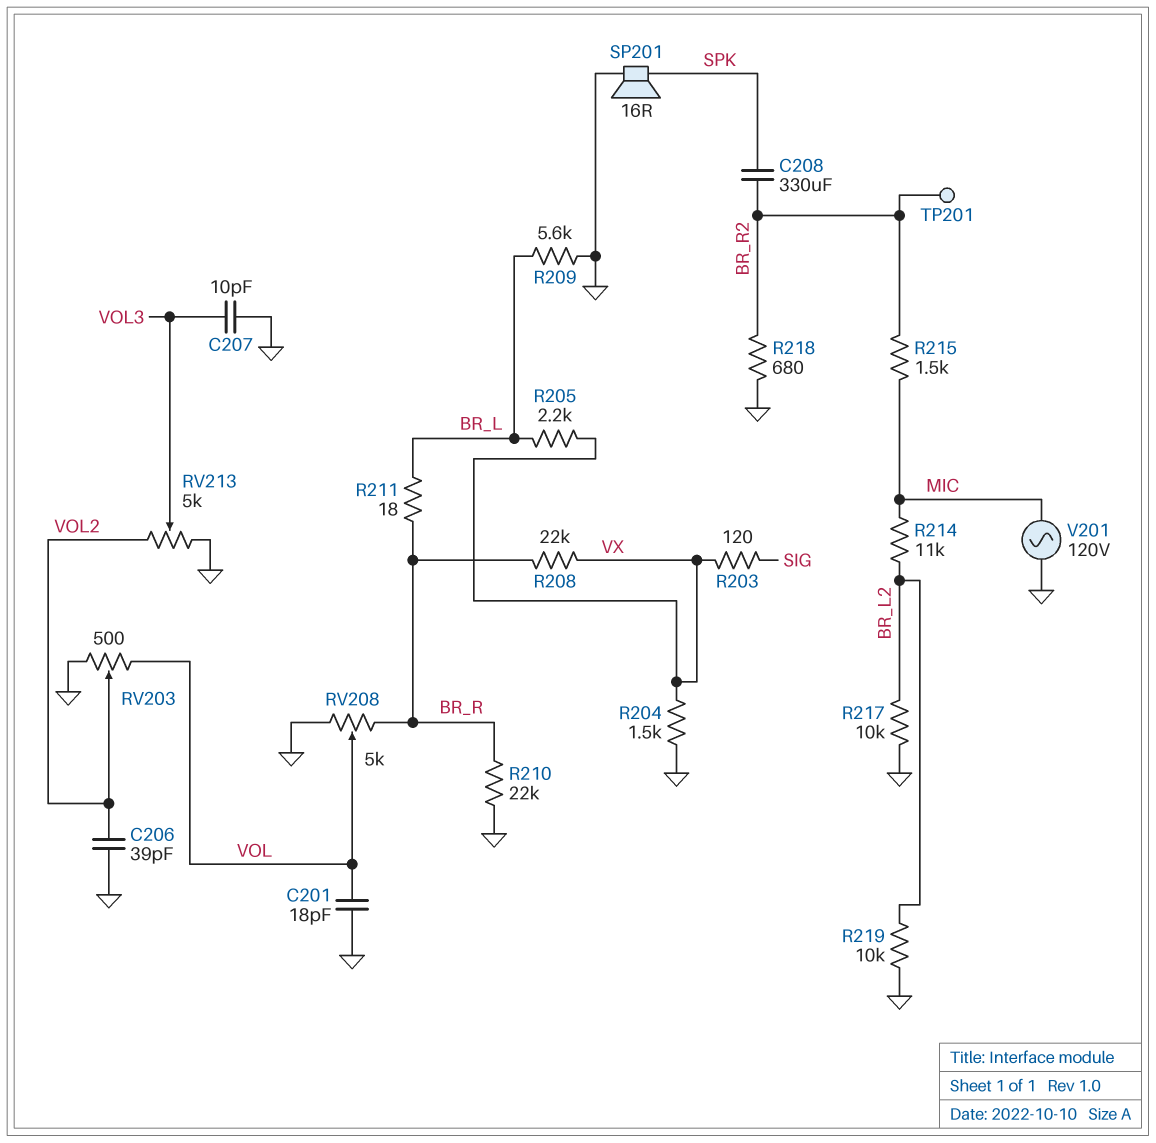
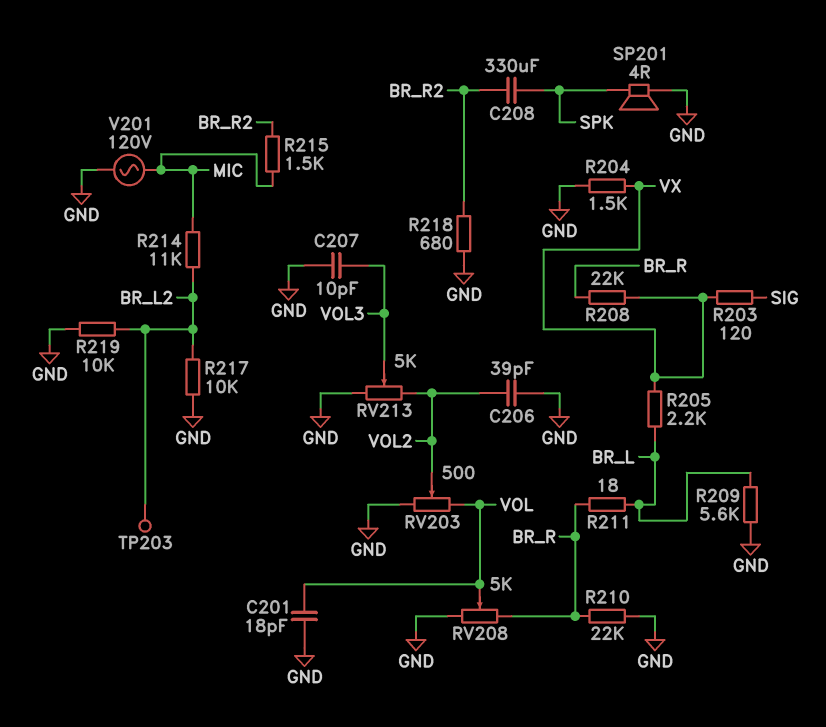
SP201: speaker 16R (GND, SPK) -> speaker 4R (GND, SPK)
TP201: test point (BR_R2) -> none
TP203: none -> test point (BR_L2)

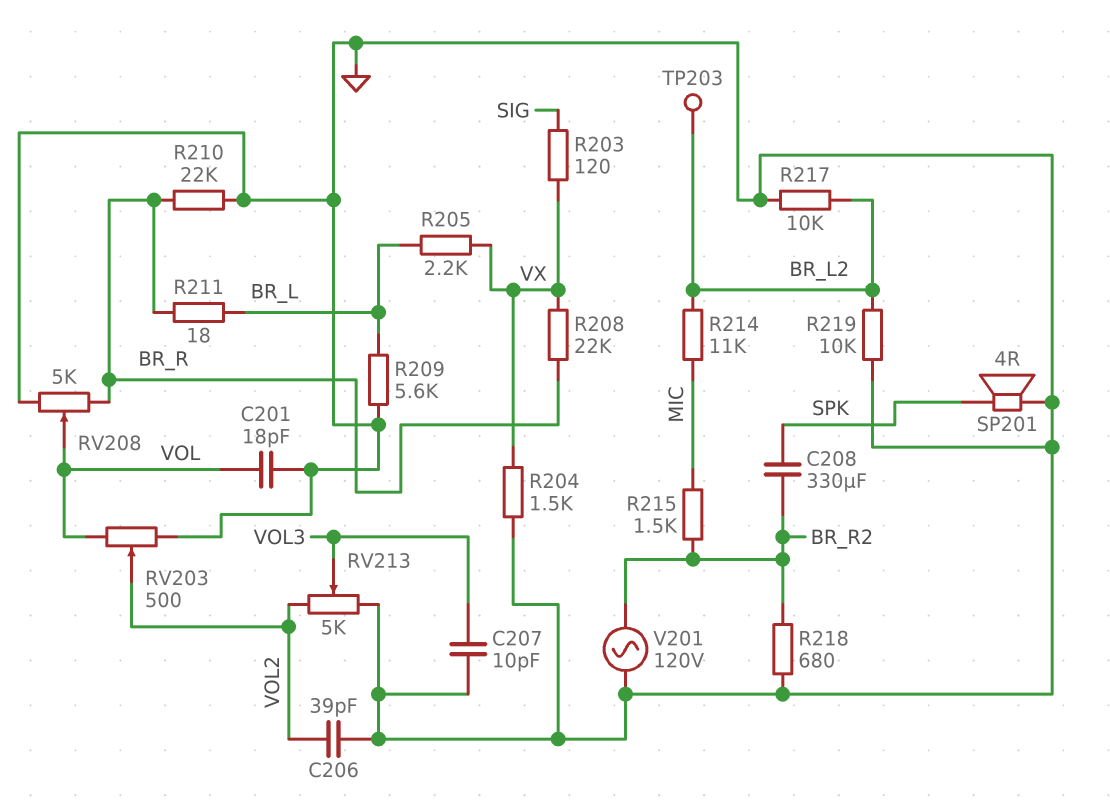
V201: AC 120V (GND, MIC) -> AC 120V (BR_R2, GND)

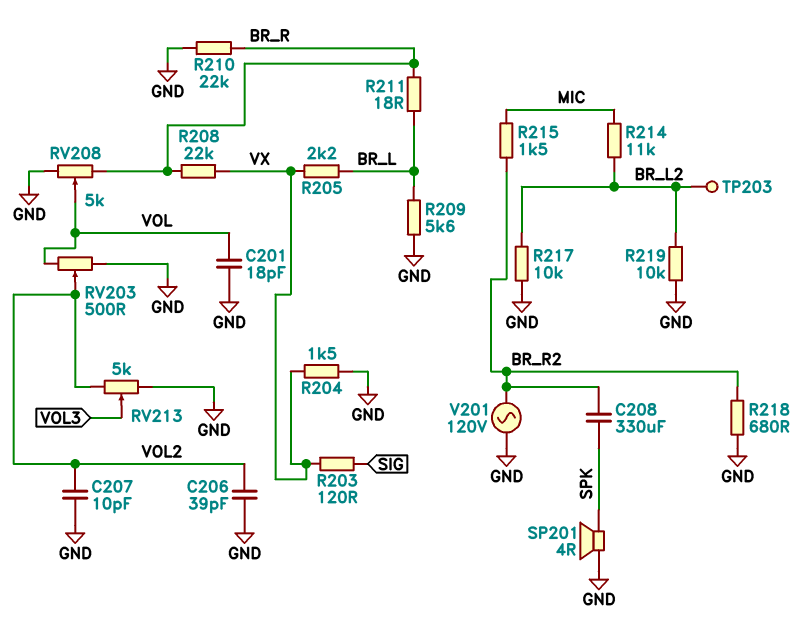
C207: 10pF (GND, VOL3) -> 10pF (GND, VOL2)

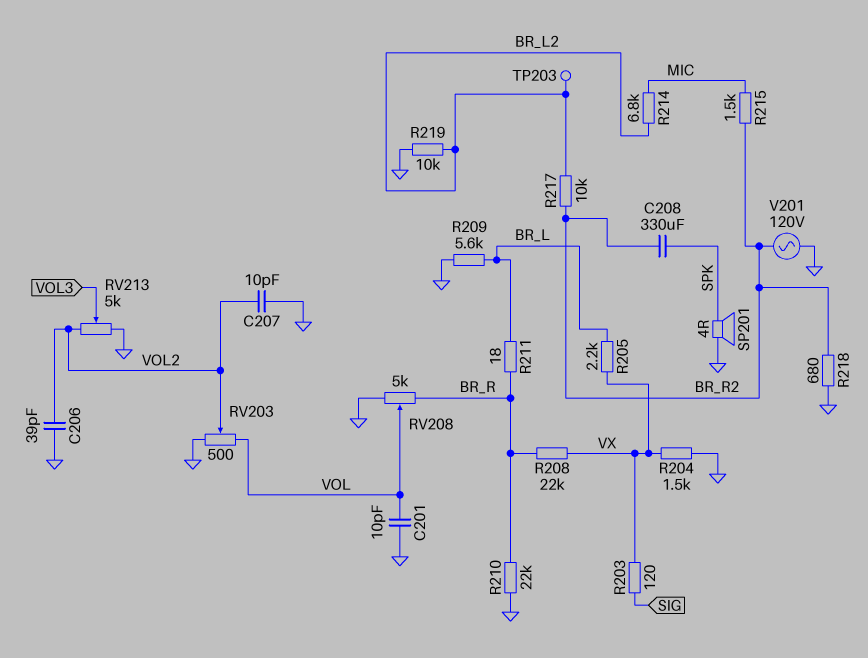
C201: 18pF (GND, VOL) -> 10pF (GND, VOL)
R214: 11k (BR_L2, MIC) -> 6.8k (BR_L2, MIC)
R217: 10k (BR_L2, GND) -> 10k (BR_L2, BR_R2)

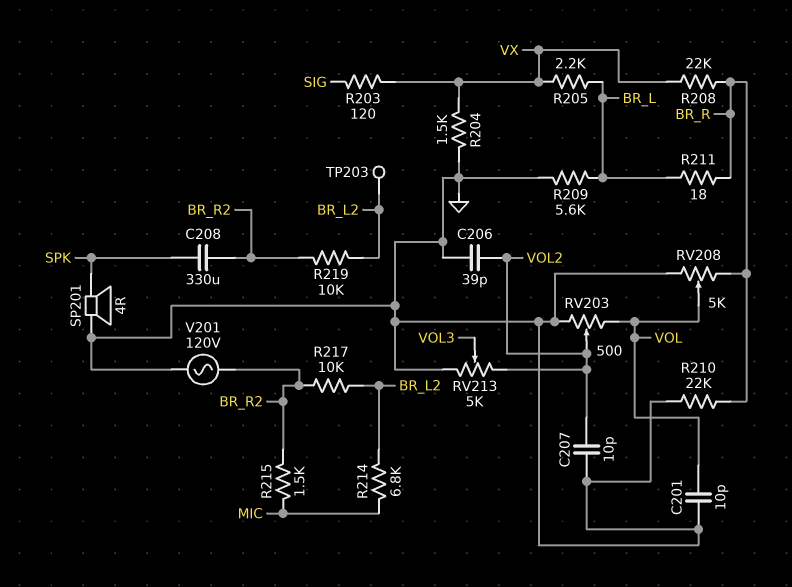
R218: 680 (BR_R2, GND) -> none
R219: 10k (BR_L2, GND) -> 10k (BR_L2, BR_R2)

